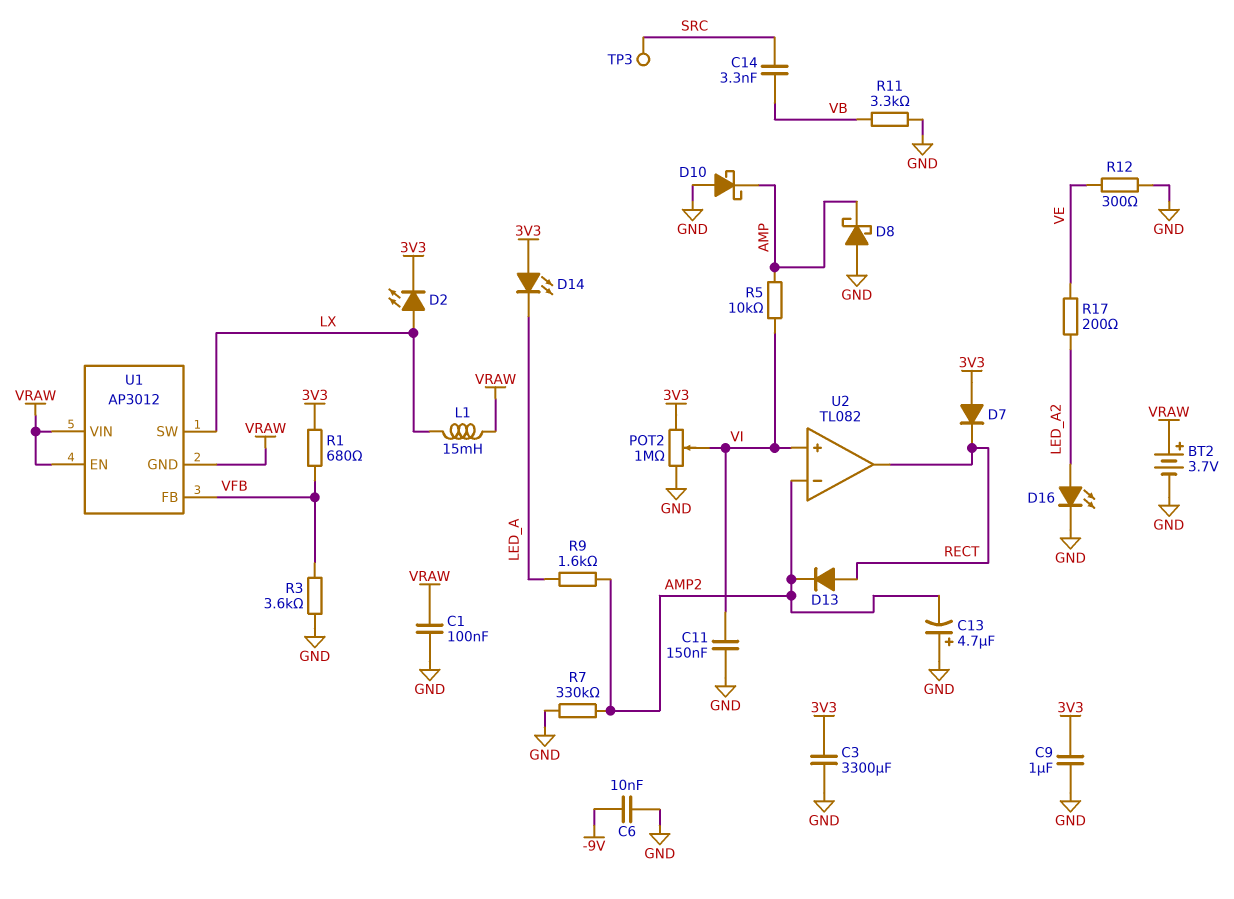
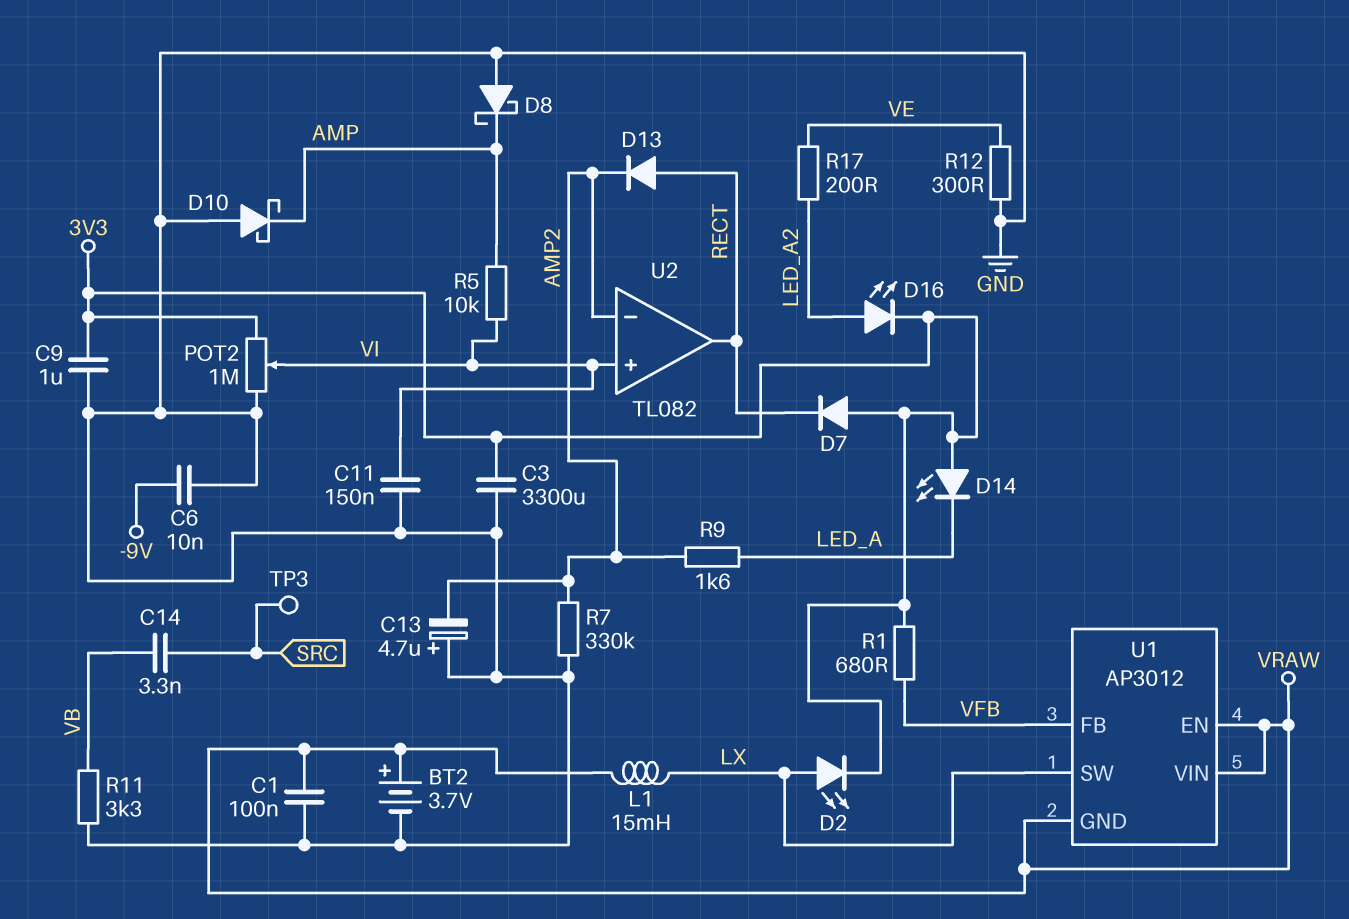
D16: LED (A LED_A2, K GND) -> LED (A LED_A2, K 3V3)
R3: 3.6k (GND, VFB) -> none

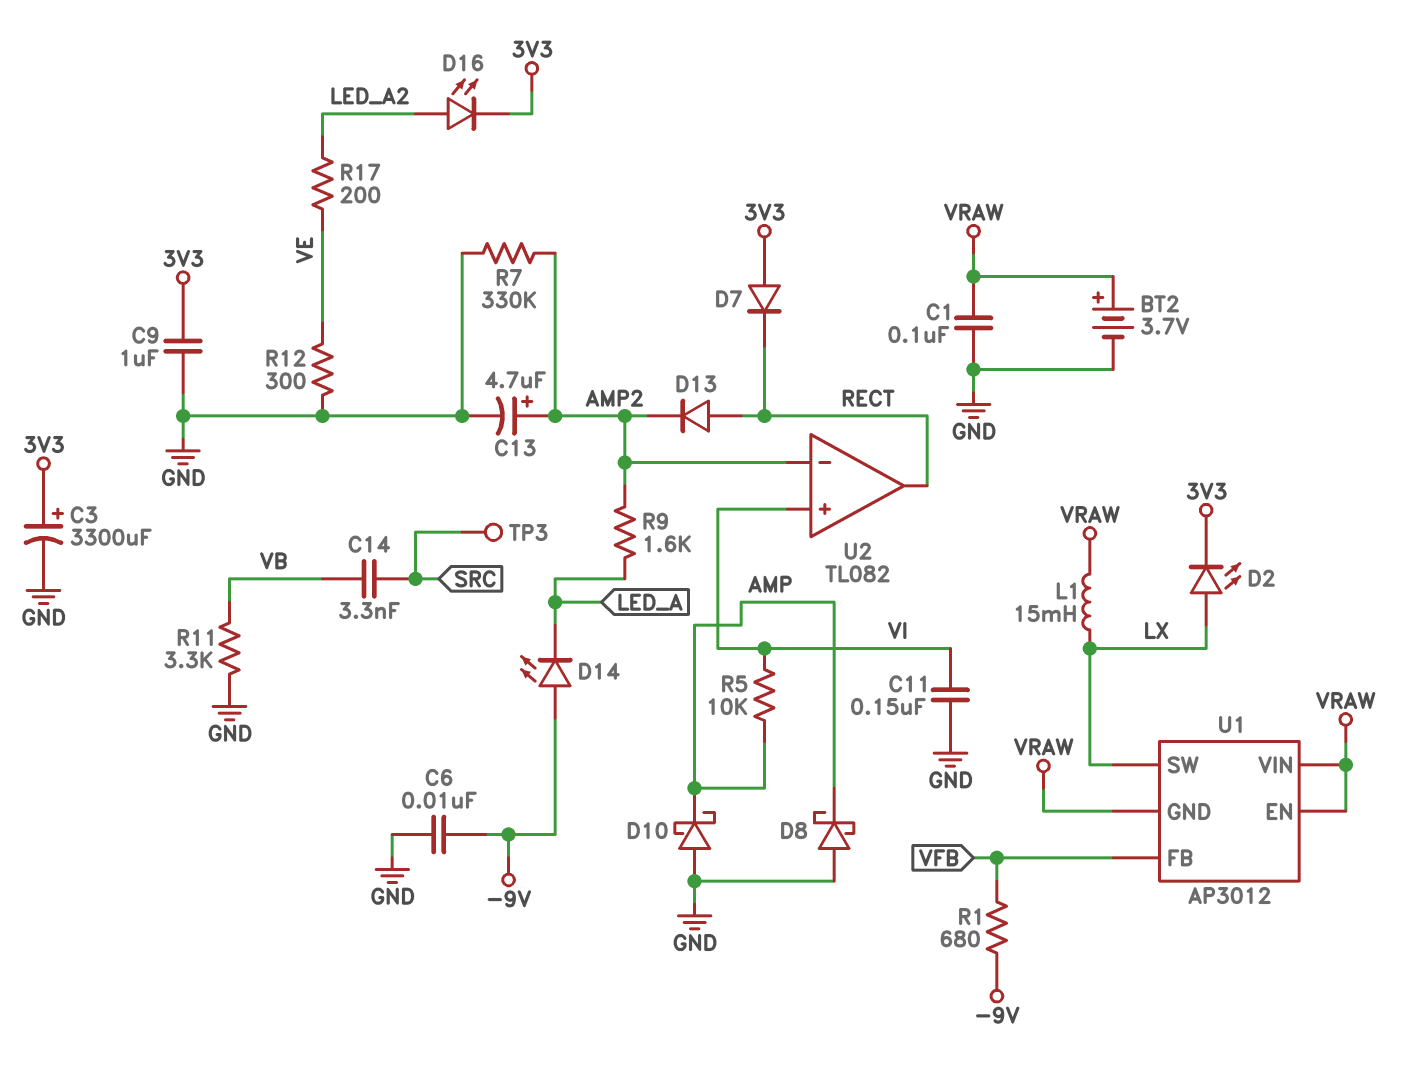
C3: 3300uF (3V3, GND) -> 3300uF (plus 3V3, minus GND)
C13: 4.7uF (plus GND, minus AMP2) -> 4.7uF (plus AMP2, minus GND)
D14: LED (A 3V3, K LED_A) -> LED (A -9V, K LED_A)
POT2: 1M (3V3, GND, wiper VI) -> none
R1: 680 (3V3, VFB) -> 680 (-9V, VFB)

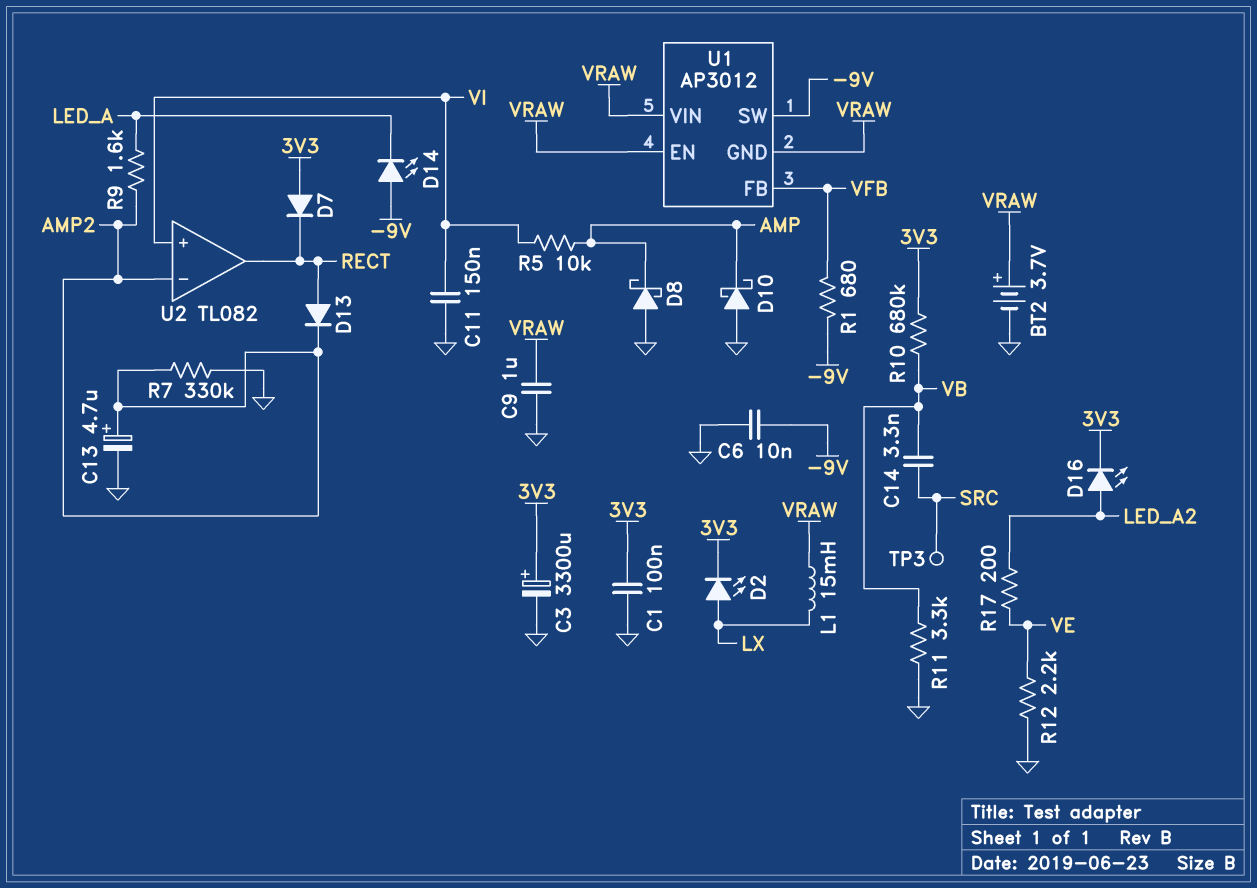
C1: 100nF (GND, VRAW) -> 100nF (3V3, GND)
C9: 1uF (3V3, GND) -> 1uF (GND, VRAW)
R10: none -> 680k (3V3, VB)
R12: 300 (GND, VE) -> 2.2k (GND, VE)
U1 pin SW: LX -> -9V

